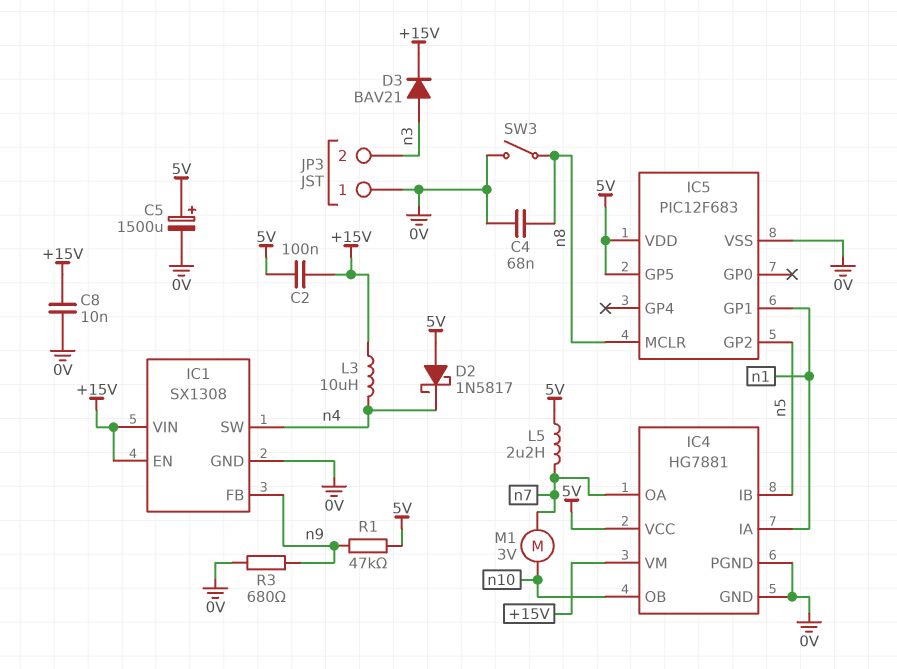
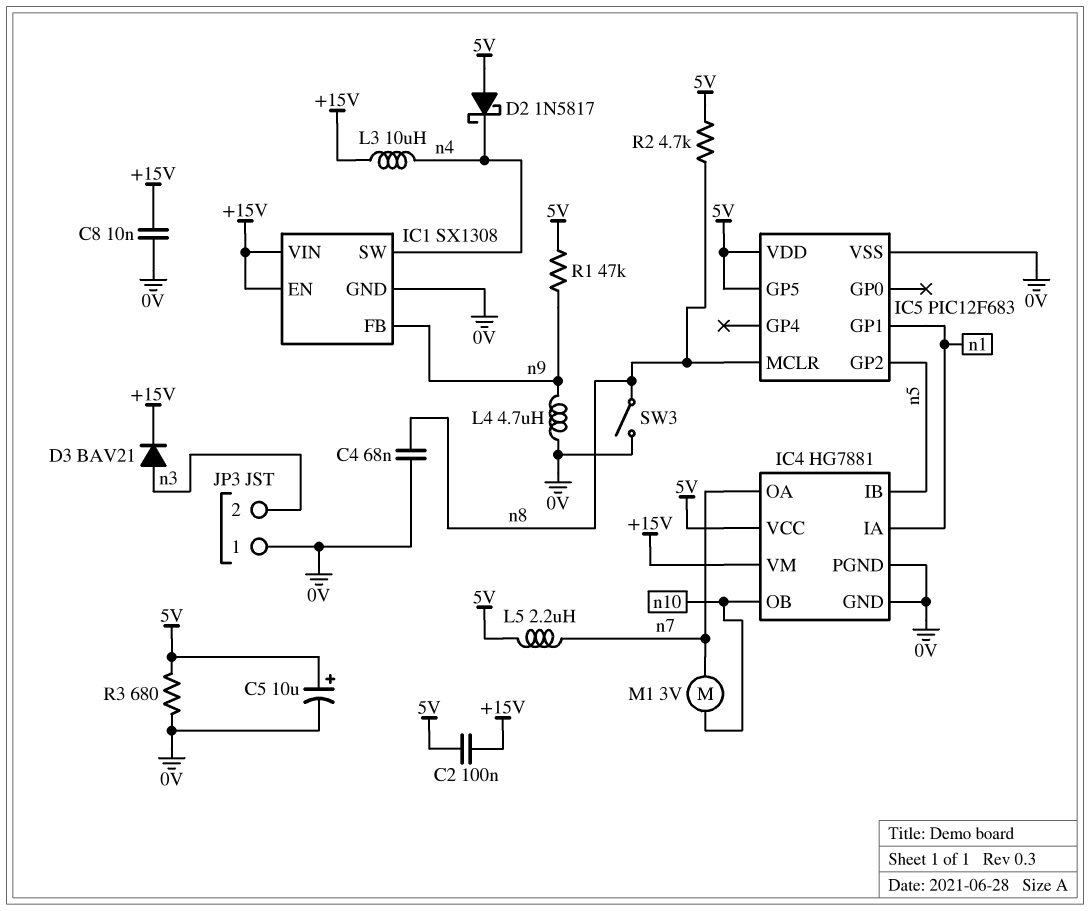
C5: 1500uF (plus 5V, minus 0V) -> 10uF (plus 5V, minus 0V)
L4: none -> 4.7uH (0V, n9)
R2: none -> 4.7k (5V, n8)
R3: 680 (0V, n9) -> 680 (0V, 5V)

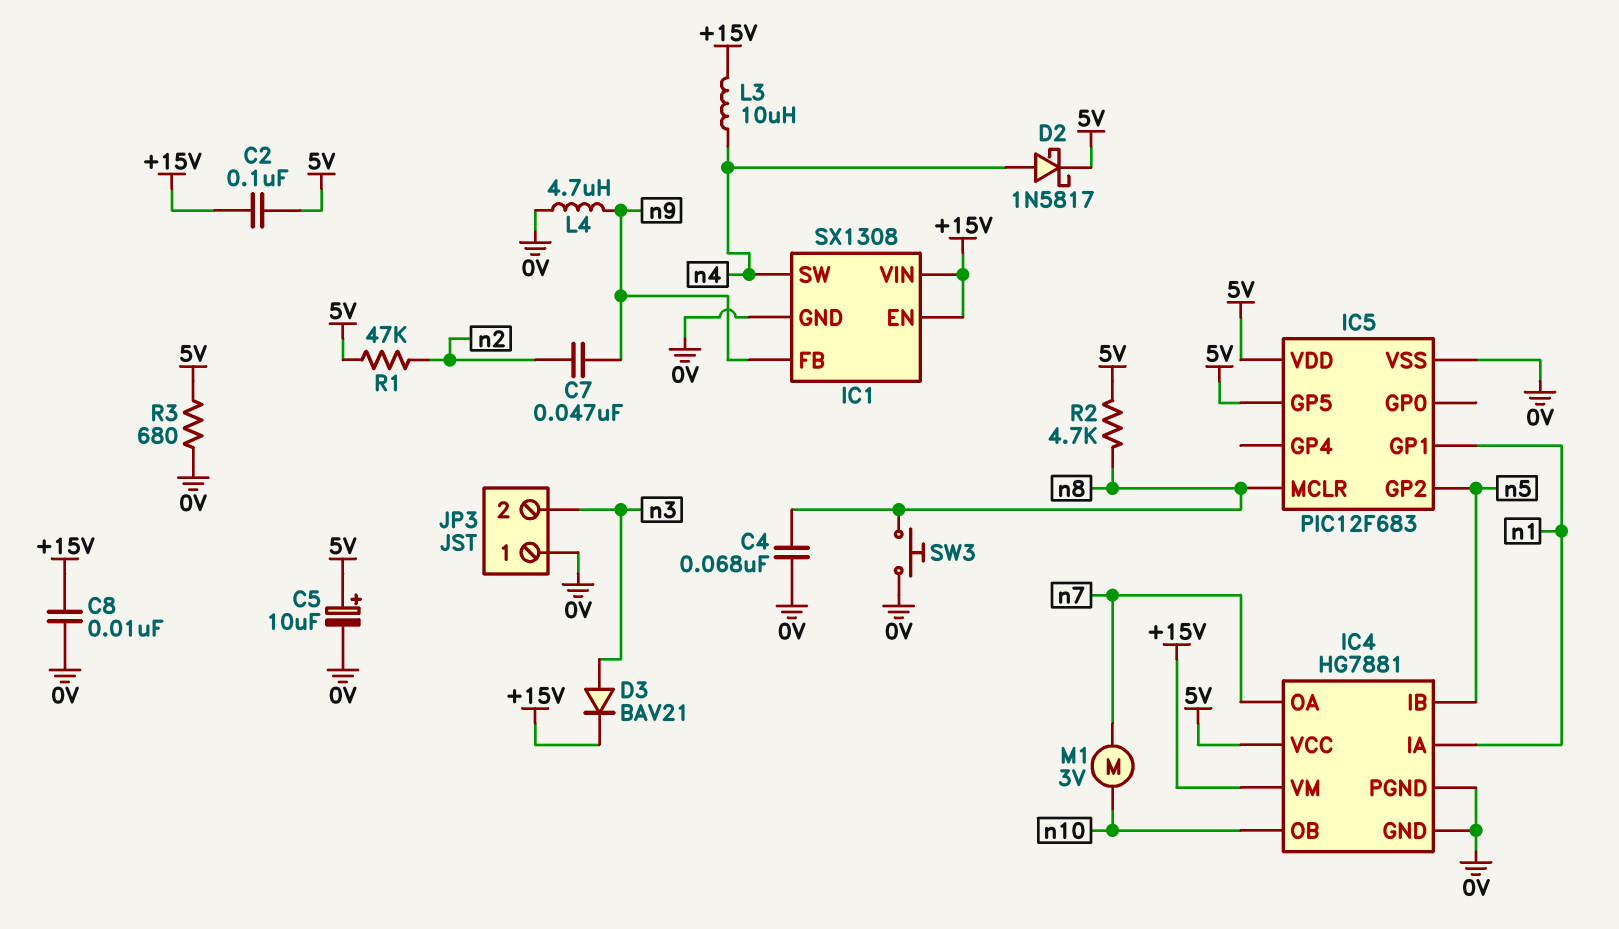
C7: none -> 47nF (n2, n9)
D2: schottky 1N5817 (A 5V, K n4) -> schottky 1N5817 (A n4, K 5V)
L5: 2.2uH (5V, n7) -> none
R1: 47k (5V, n9) -> 47k (5V, n2)
SW3: switch (0V, n8) -> button (0V, n8)

